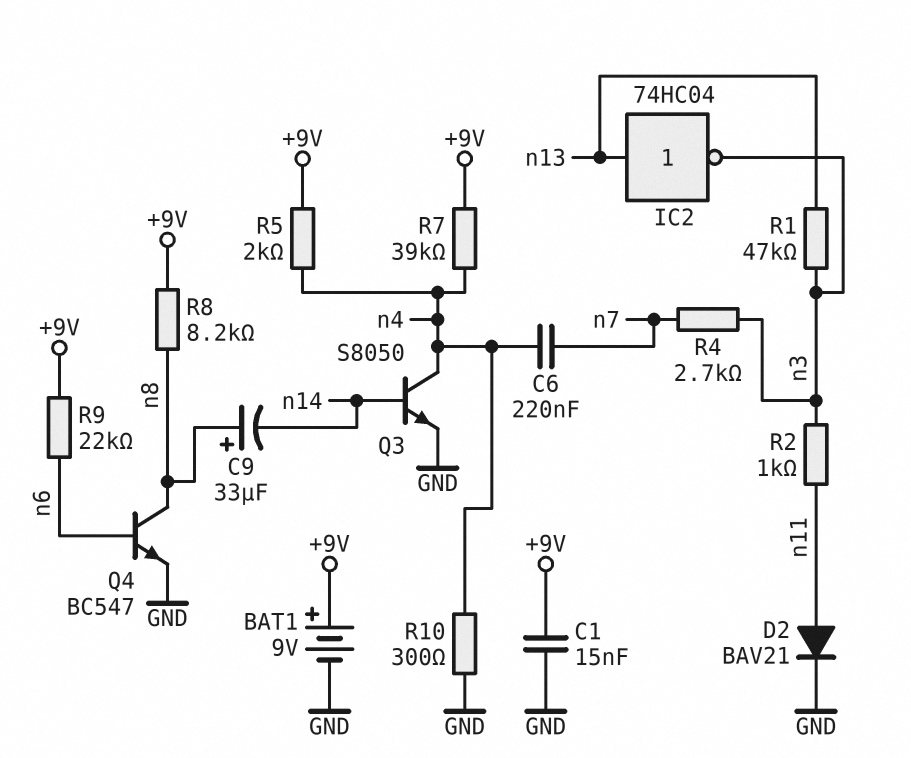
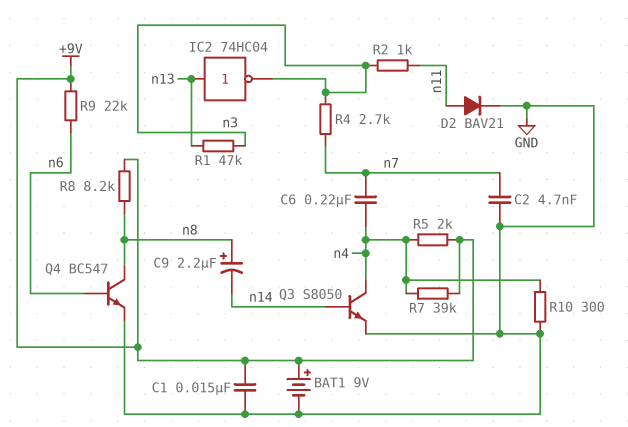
C2: none -> 4.7nF (GND, n7)
C9: 33uF (plus n8, minus n14) -> 2.2uF (plus n8, minus n14)

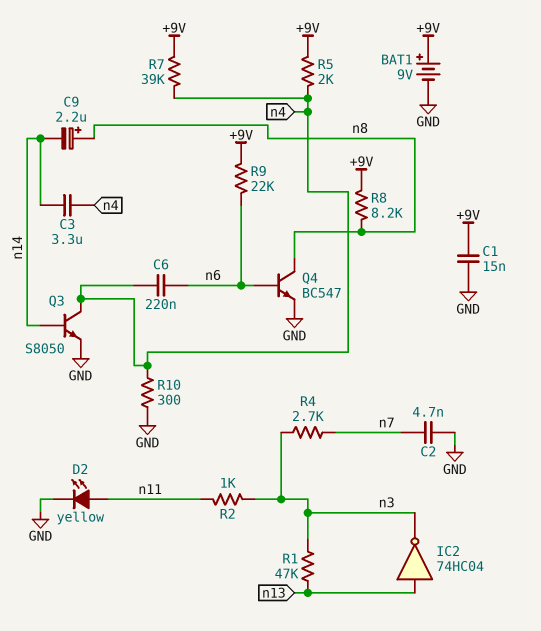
C3: none -> 3.3uF (n4, n14)
C6: 220nF (n4, n7) -> 220nF (n4, n6)
D2: diode BAV21 (A n11, K GND) -> LED yellow (A n11, K GND)

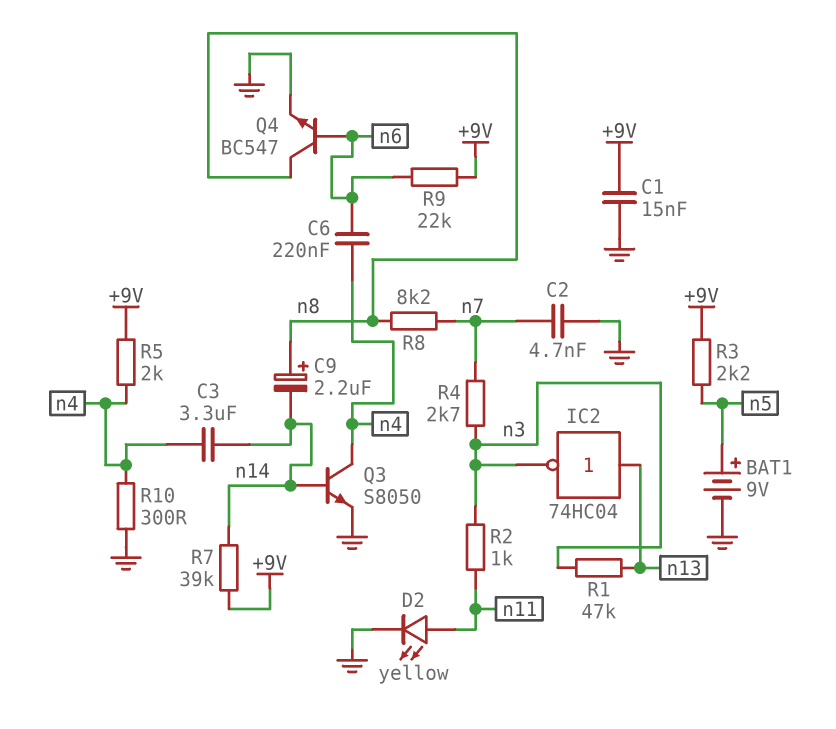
BAT1: 9V (plus +9V, minus GND) -> 9V (plus n5, minus GND)
R3: none -> 2.2k (+9V, n5)
R7: 39k (+9V, n4) -> 39k (+9V, n14)
R8: 8.2k (+9V, n8) -> 8.2k (n7, n8)

